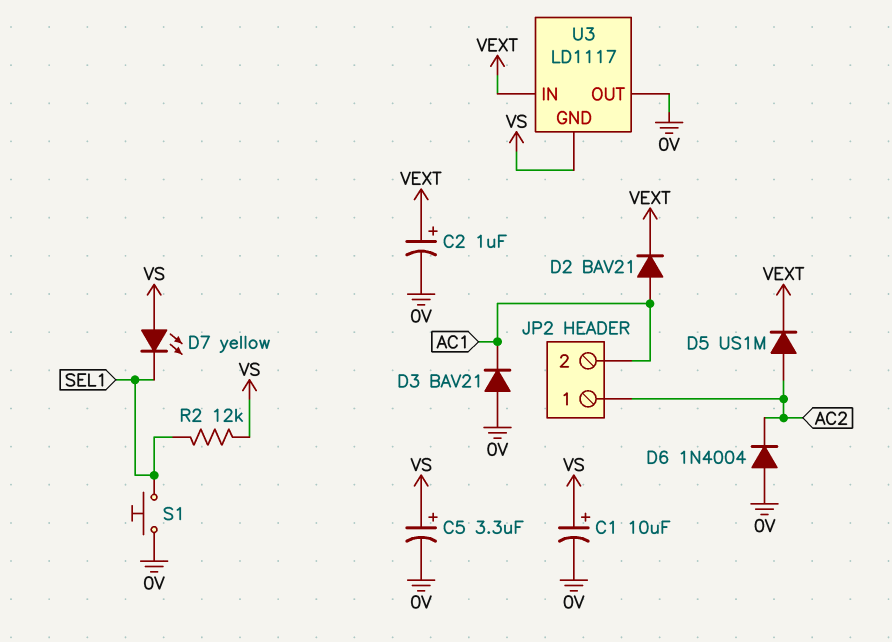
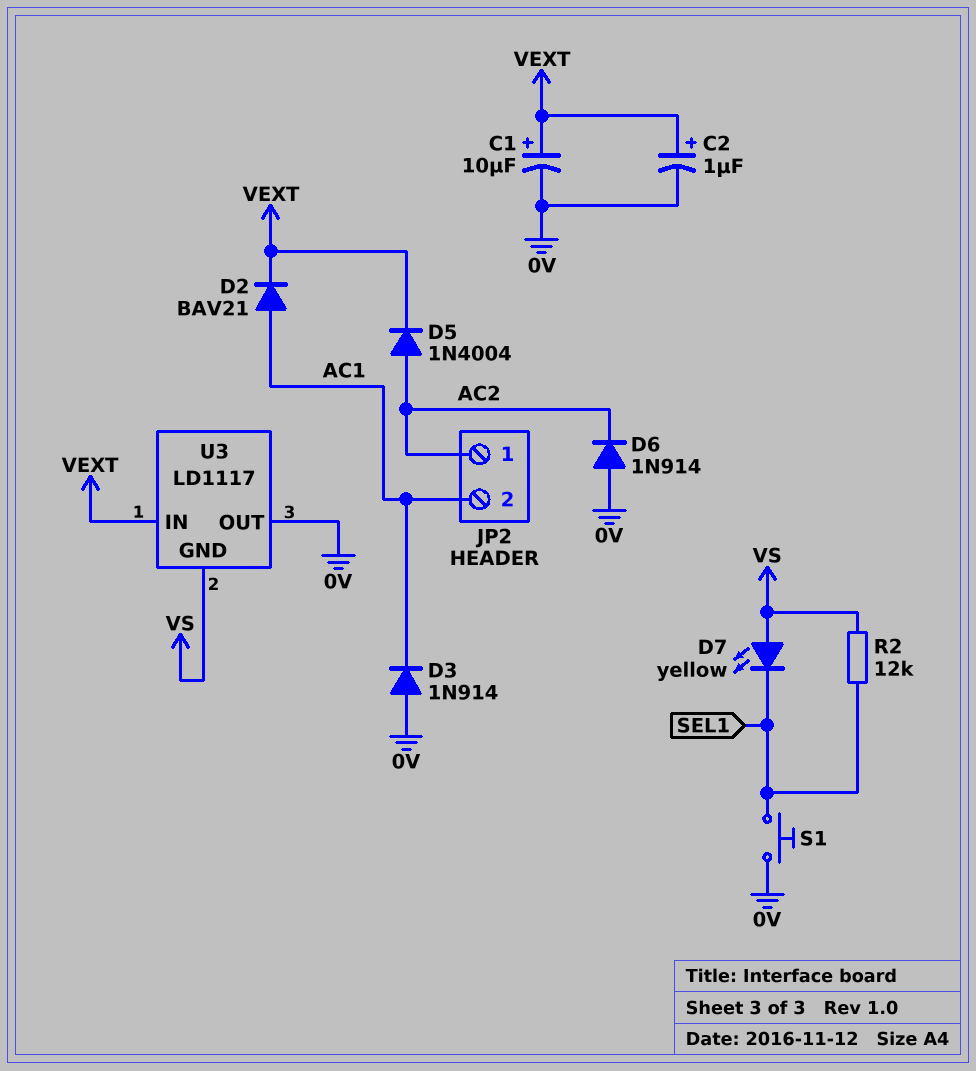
C1: 10uF (plus VS, minus 0V) -> 10uF (plus VEXT, minus 0V)
C5: 3.3uF (plus VS, minus 0V) -> none
D3: diode BAV21 (A 0V, K AC1) -> diode 1N914 (A 0V, K AC1)
D5: diode US1M (A AC2, K VEXT) -> diode 1N4004 (A AC2, K VEXT)
D6: diode 1N4004 (A 0V, K AC2) -> diode 1N914 (A 0V, K AC2)

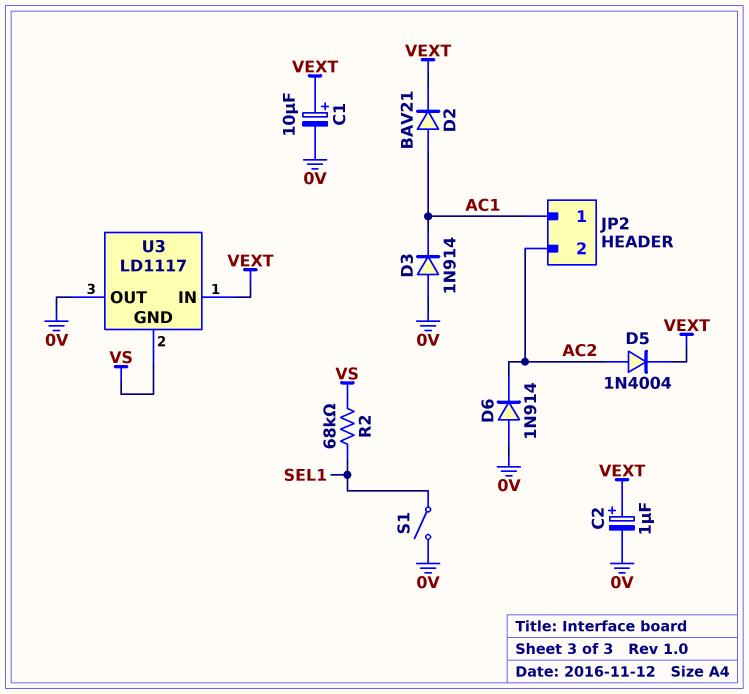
D7: LED yellow (A VS, K SEL1) -> none
JP2 pin 1: AC2 -> AC1
JP2 pin 2: AC1 -> AC2
R2: 12k (SEL1, VS) -> 68k (SEL1, VS)
S1: button (0V, SEL1) -> switch (0V, SEL1)

